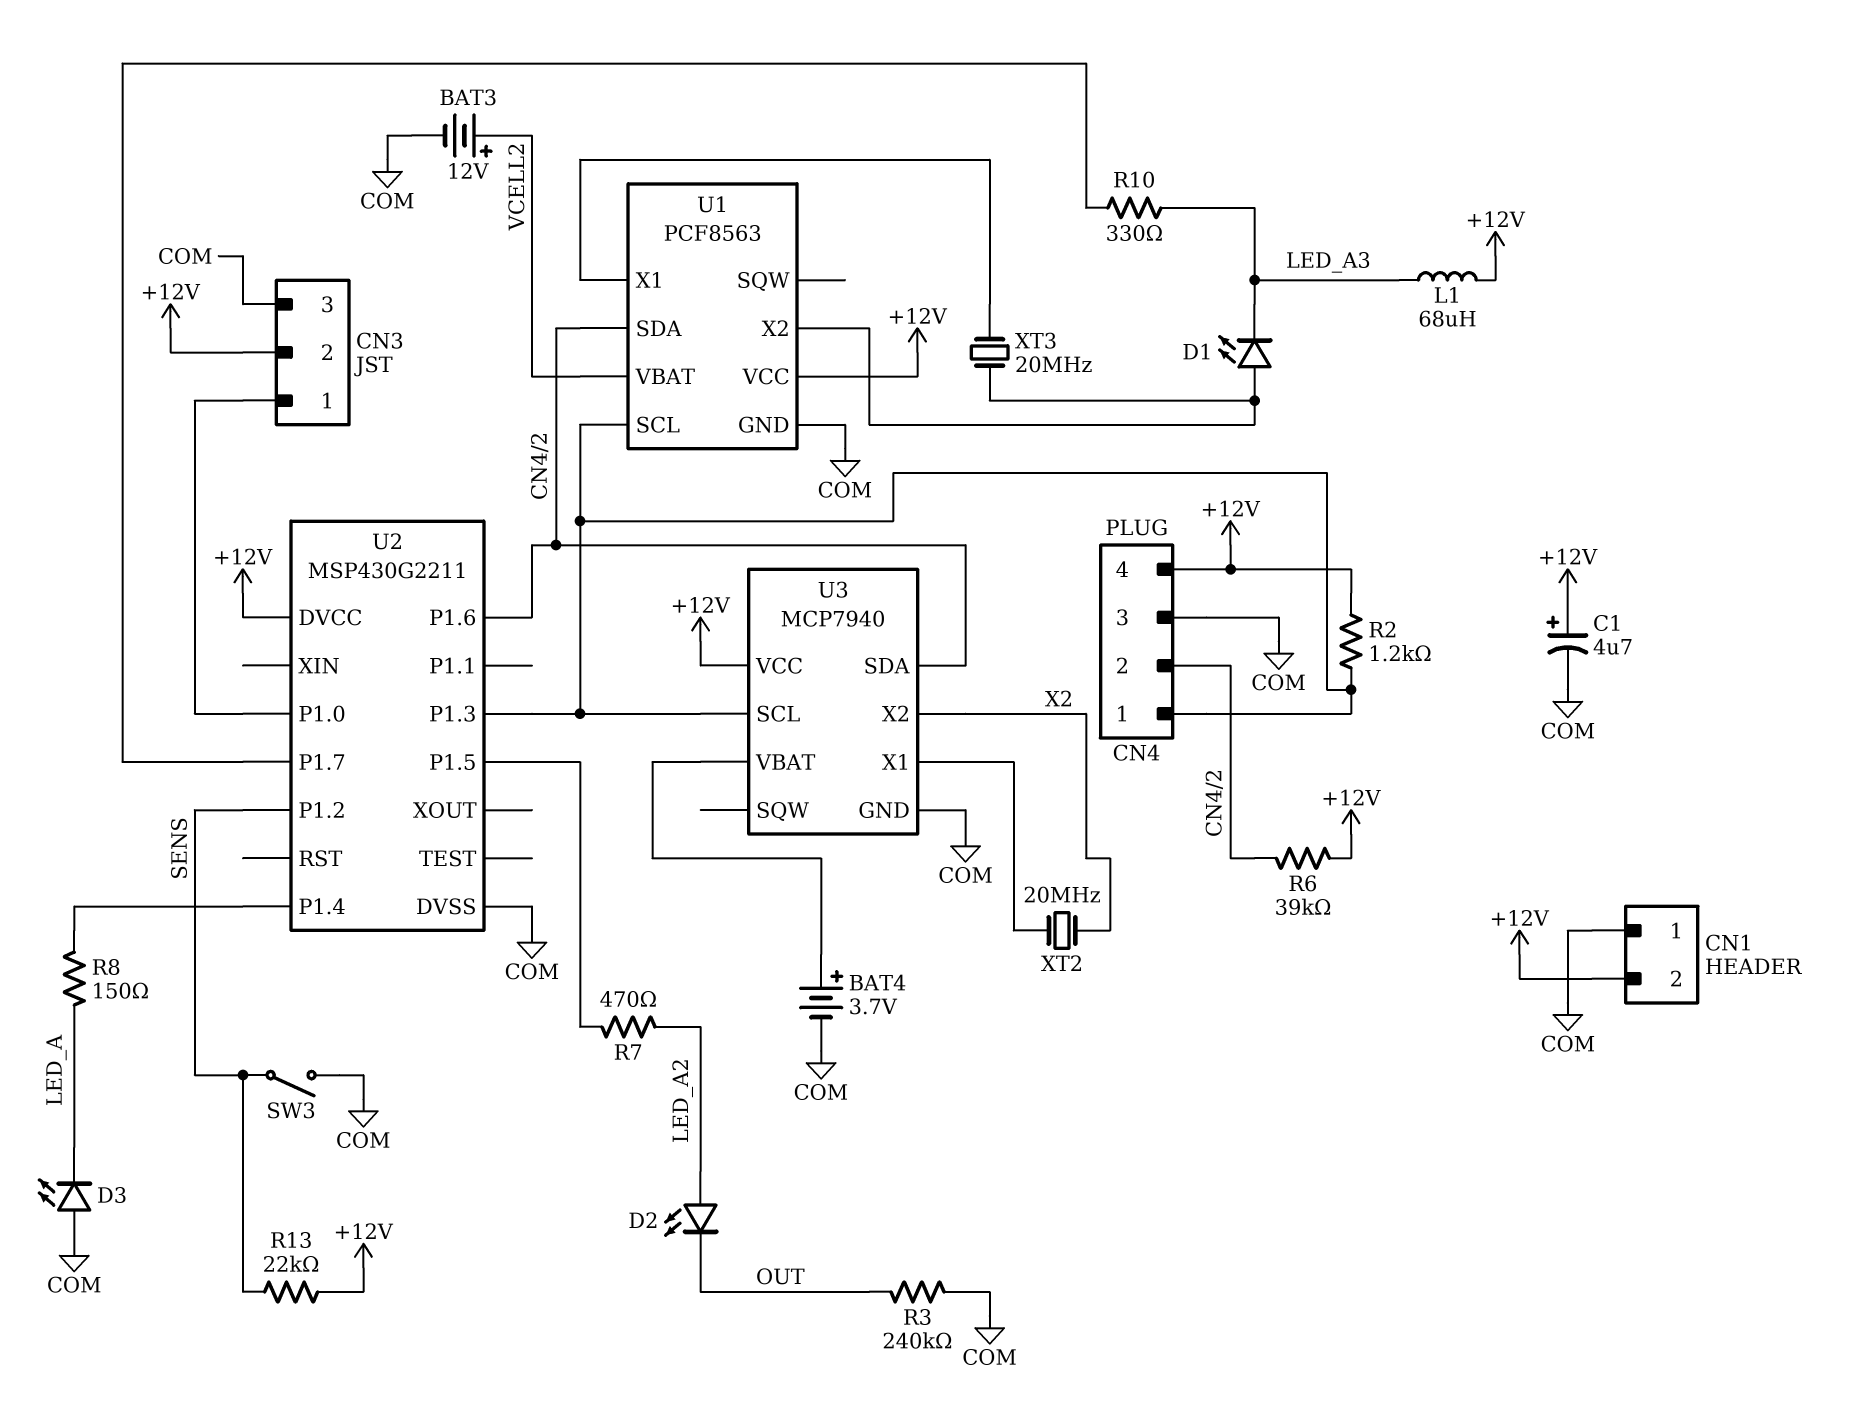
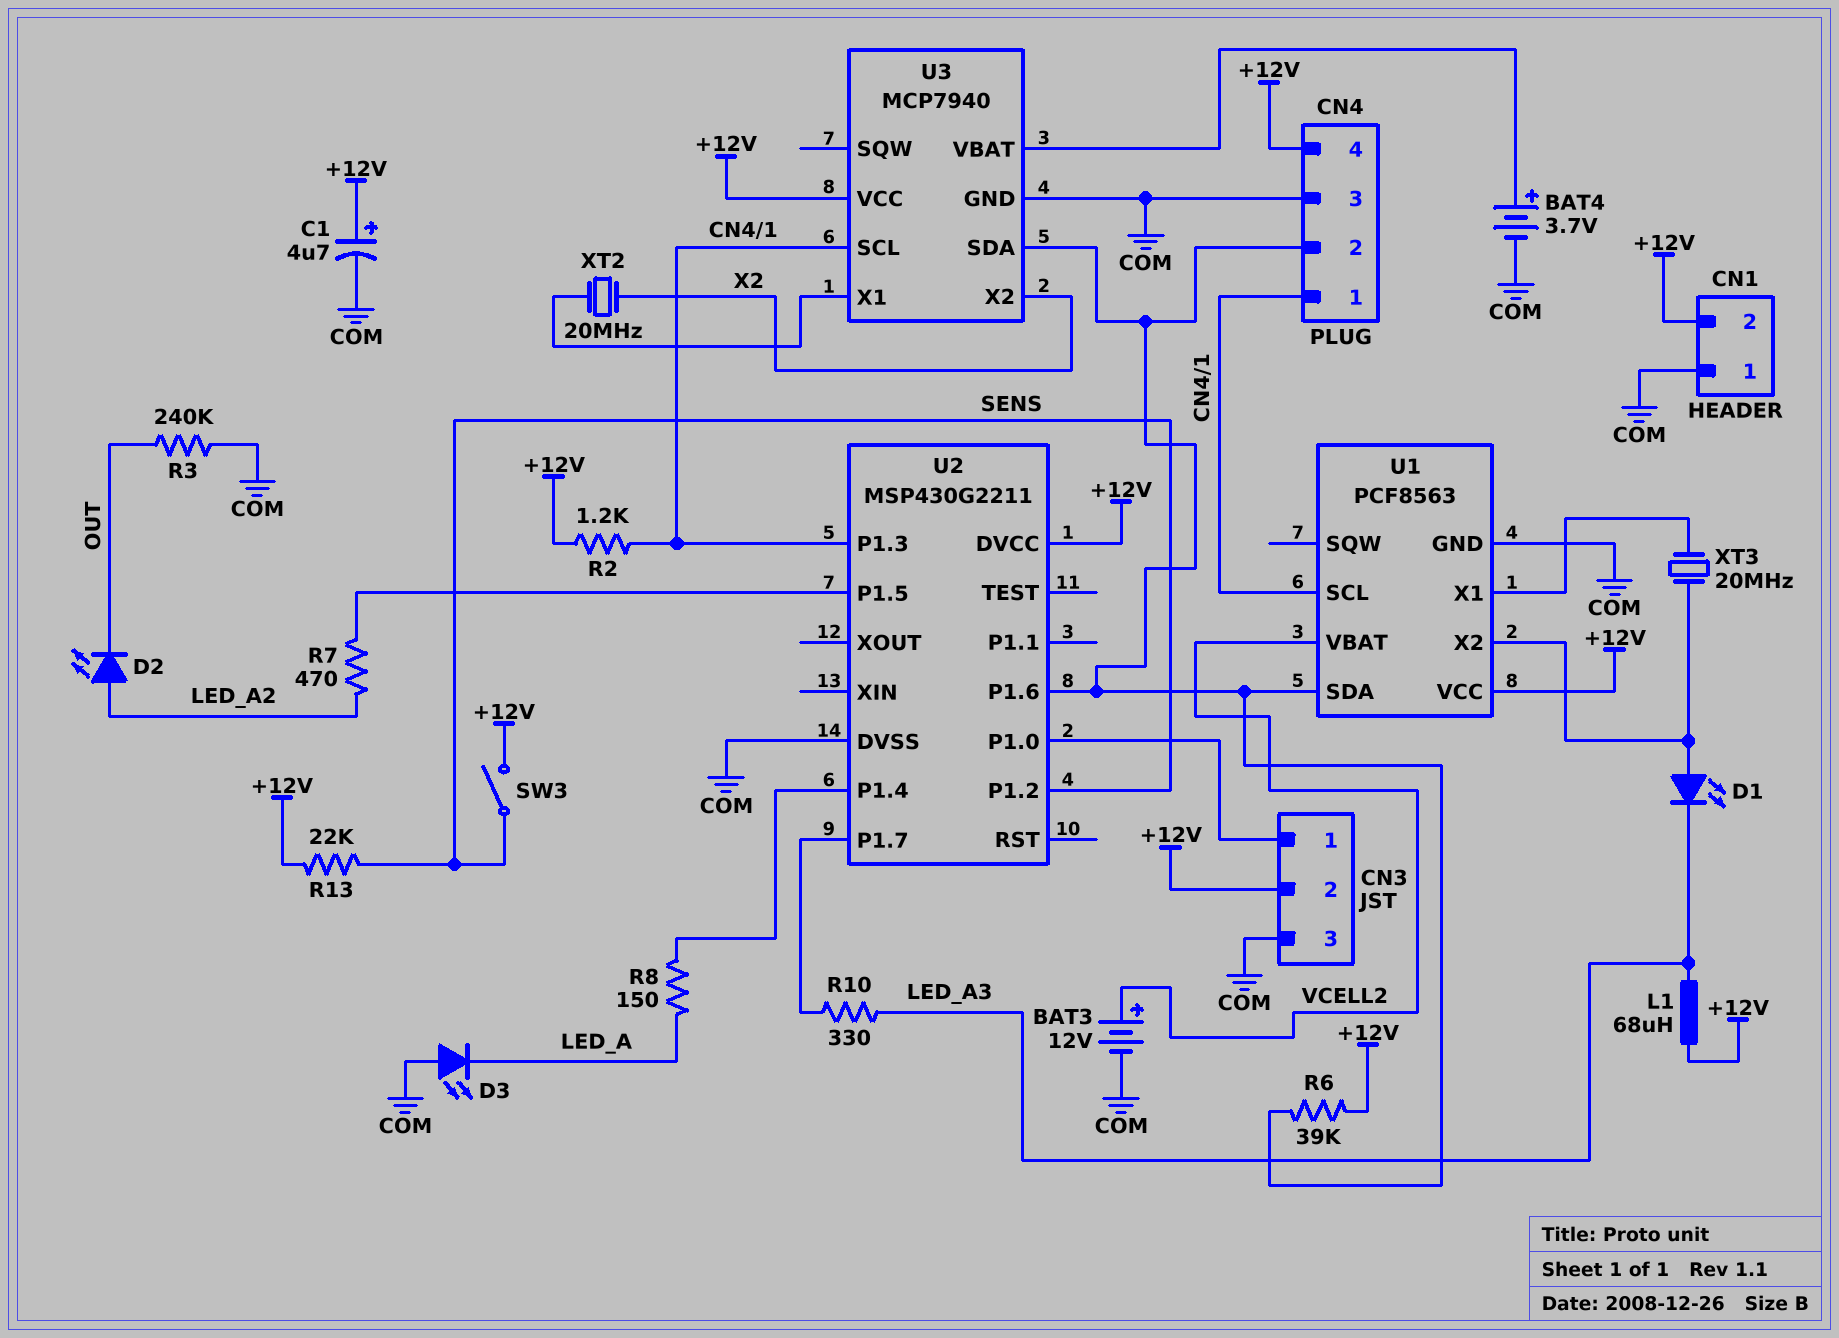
SW3: switch (COM, SENS) -> switch (+12V, SENS)

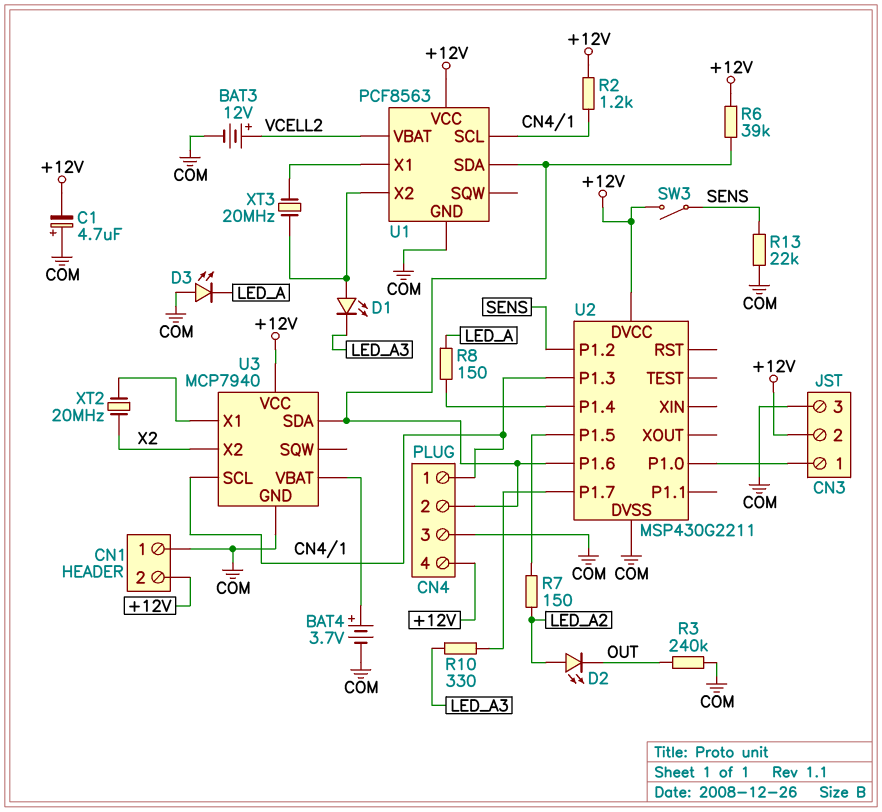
C1: 4.7uF (plus +12V, minus COM) -> 4.7uF (plus COM, minus +12V)
L1: 68uH (+12V, LED_A3) -> none
R7: 470 (LED_A2, U2/P1.5) -> 150 (LED_A2, U2/P1.5)
R13: 22k (+12V, SENS) -> 22k (COM, SENS)

